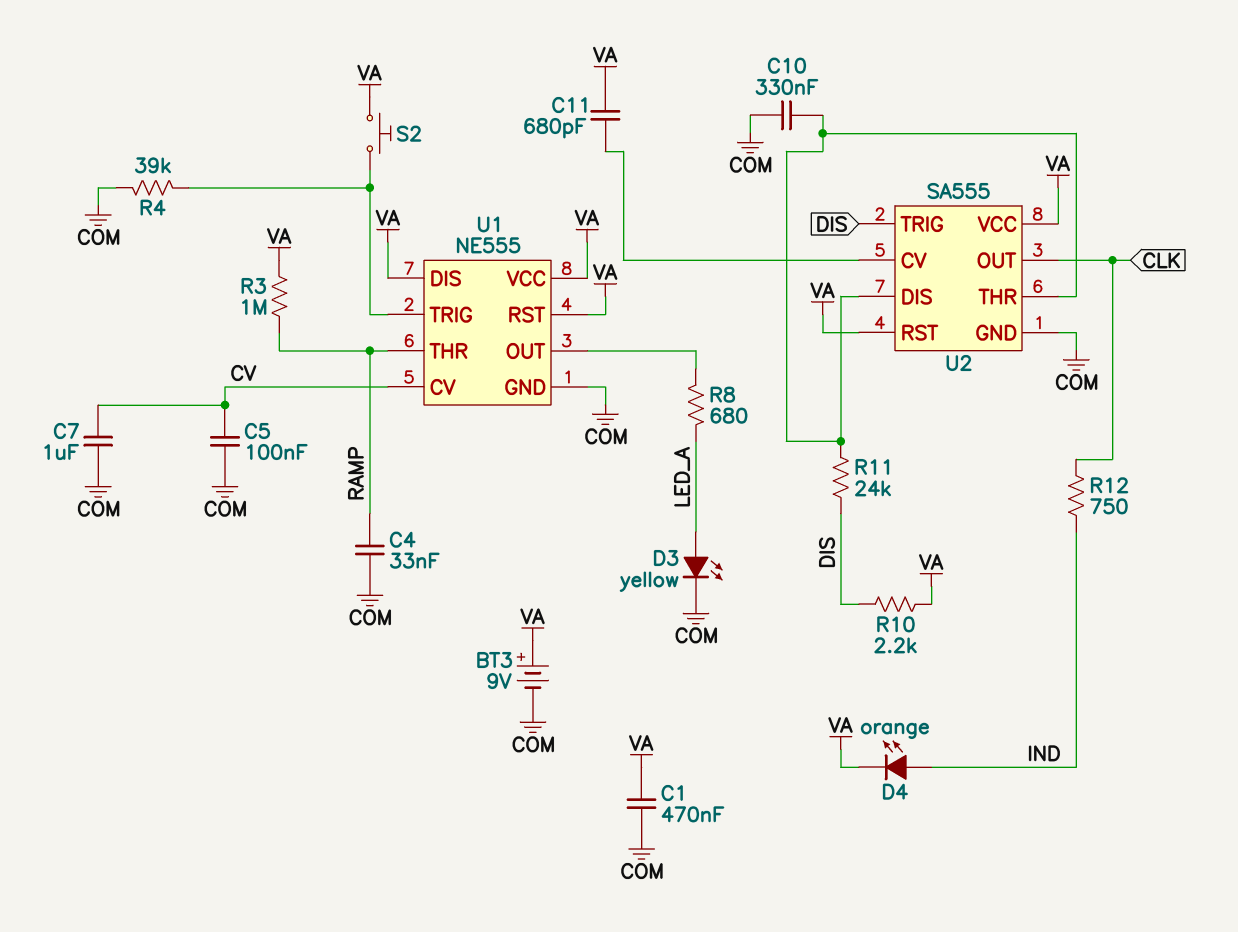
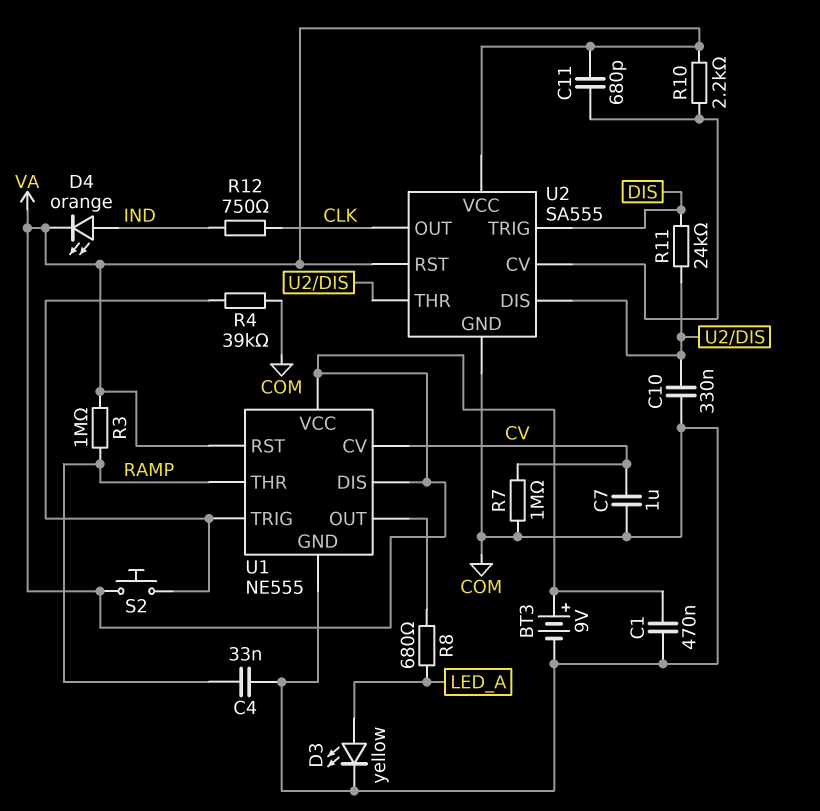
C5: 100nF (COM, CV) -> none
R7: none -> 1M (COM, CV)
R10: 2.2k (DIS, VA) -> 2.2k (U2/CV, VA)

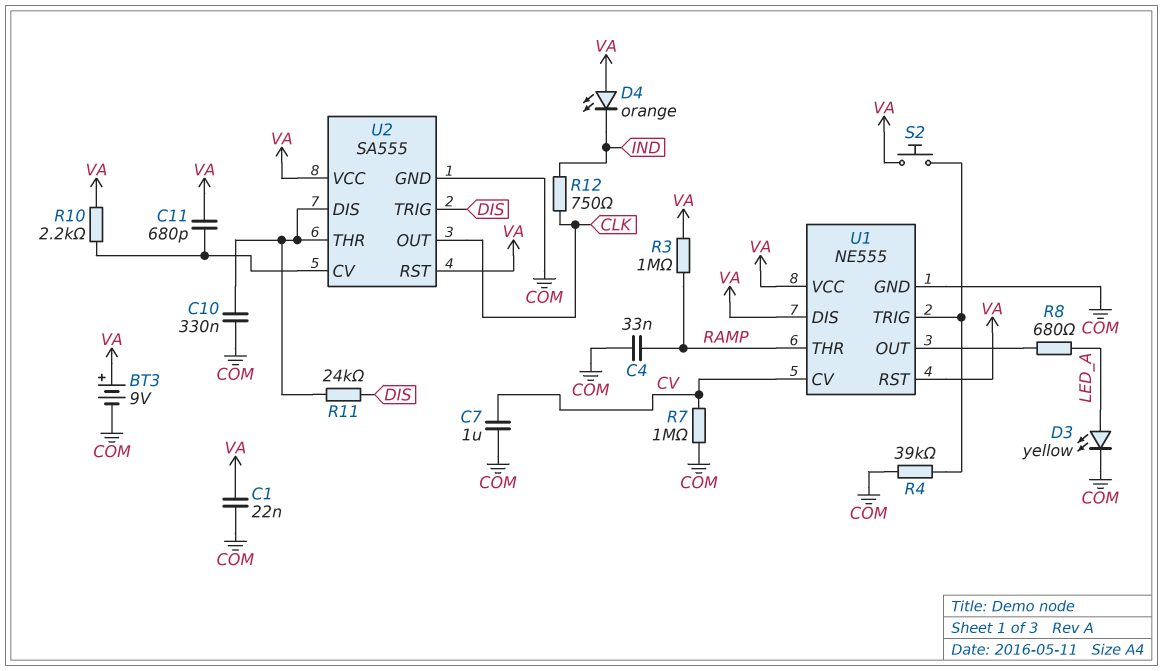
C1: 470nF (COM, VA) -> 22nF (COM, VA)
D4: LED orange (A IND, K VA) -> LED orange (A VA, K IND)

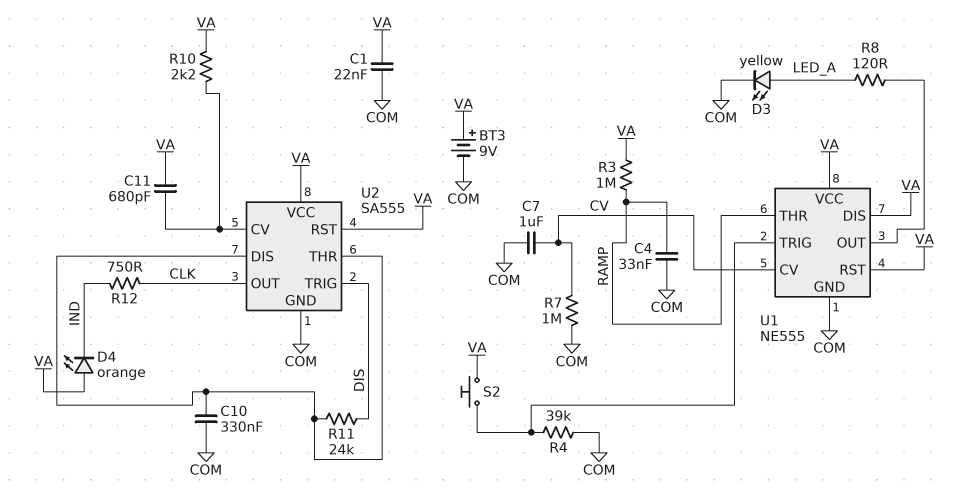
R8: 680 (LED_A, U1/OUT) -> 120 (LED_A, U1/OUT)

